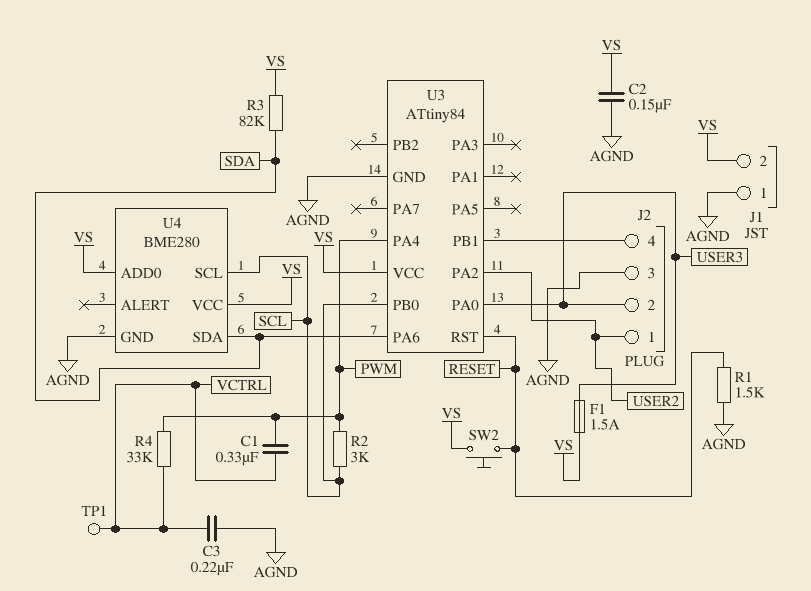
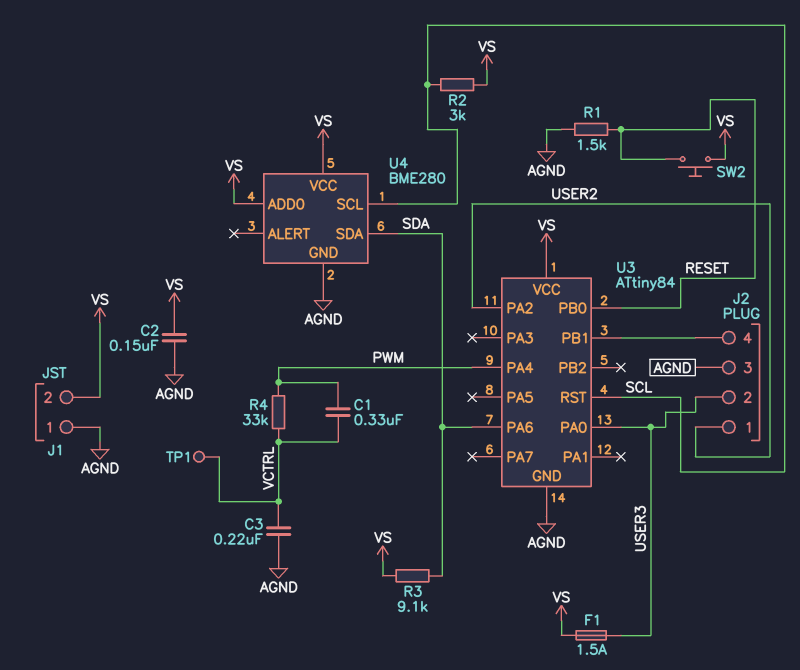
R2: 3k (PWM, SCL) -> 3k (SCL, VS)
R3: 82k (SDA, VS) -> 9.1k (SDA, VS)
U3 pin PB0: SCL -> RESET
U3 pin RST: RESET -> SCL

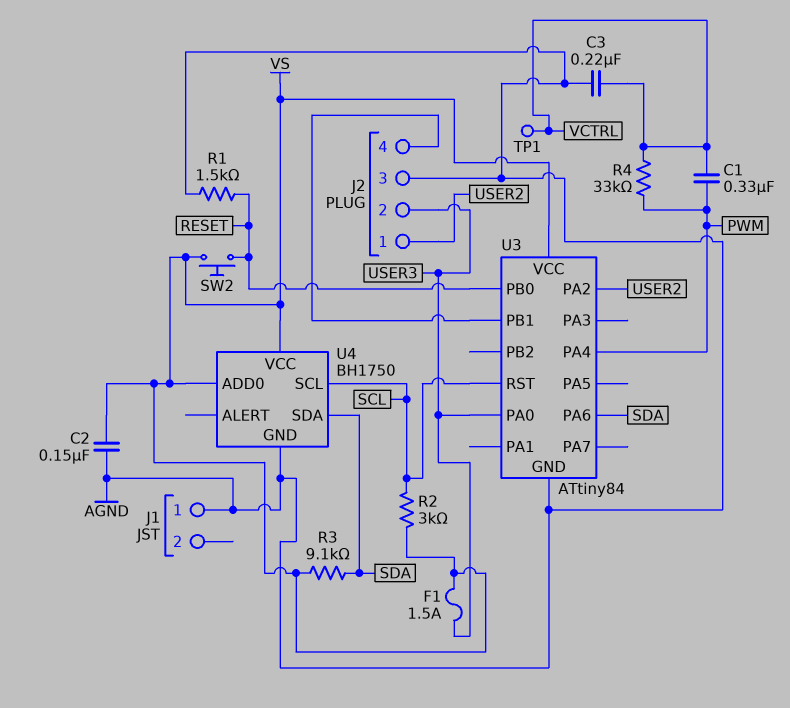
J1 pin 2: VS -> none
U4: BME280 -> BH1750

